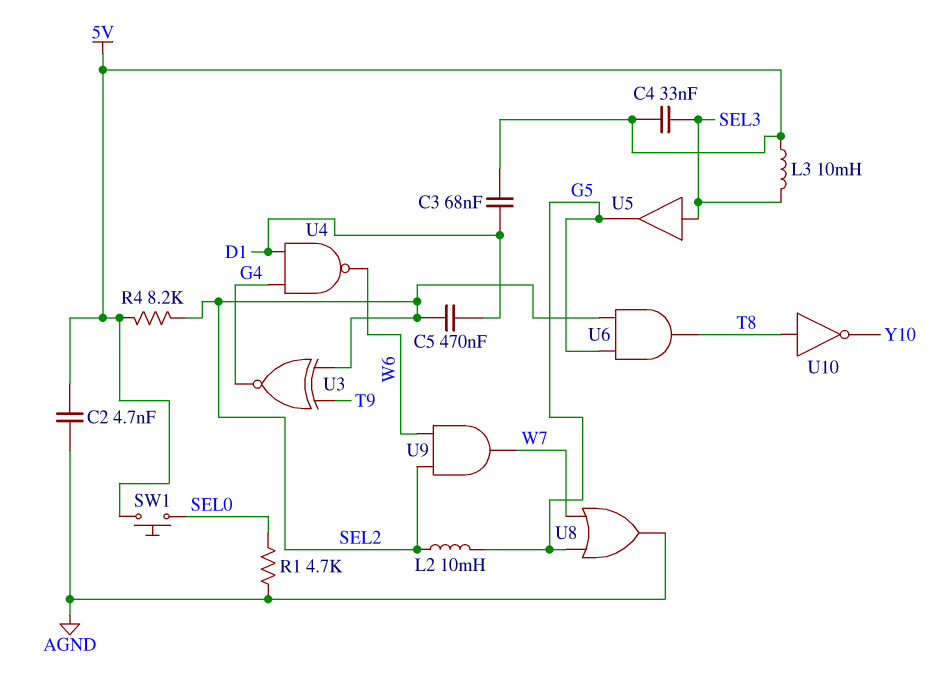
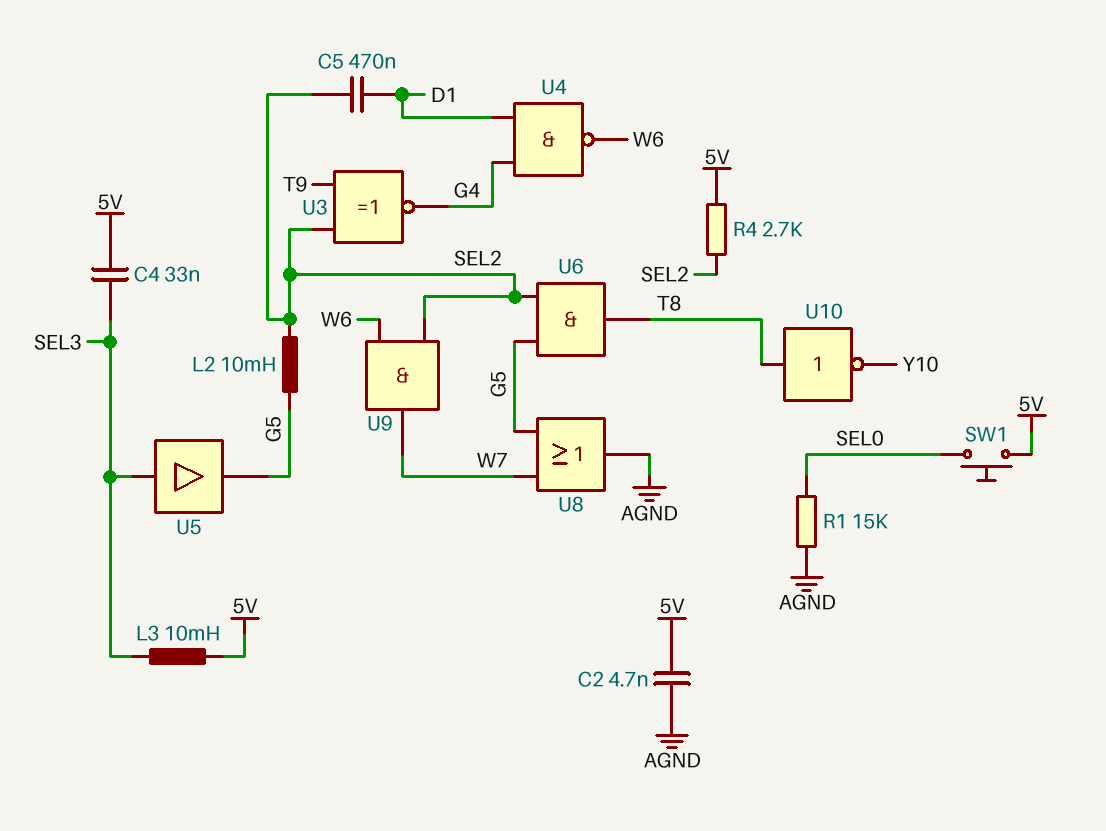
C3: 68nF (5V, D1) -> none
R1: 4.7k (AGND, SEL0) -> 15k (AGND, SEL0)
R4: 8.2k (5V, SEL2) -> 2.7k (5V, SEL2)

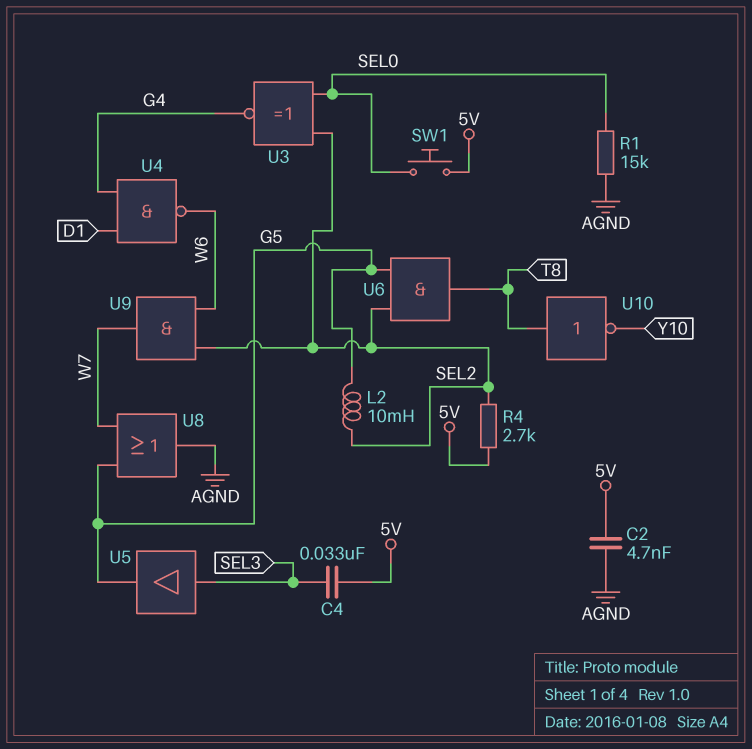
C5: 470nF (D1, SEL2) -> none
L3: 10mH (5V, SEL3) -> none
U3: XNOR (in SEL2, in T9, out G4) -> XNOR (in SEL0, in SEL2, out G4)

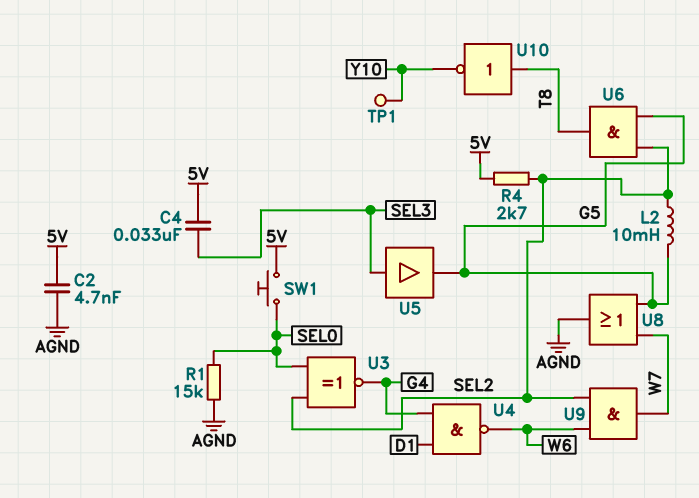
TP1: none -> test point (Y10)

